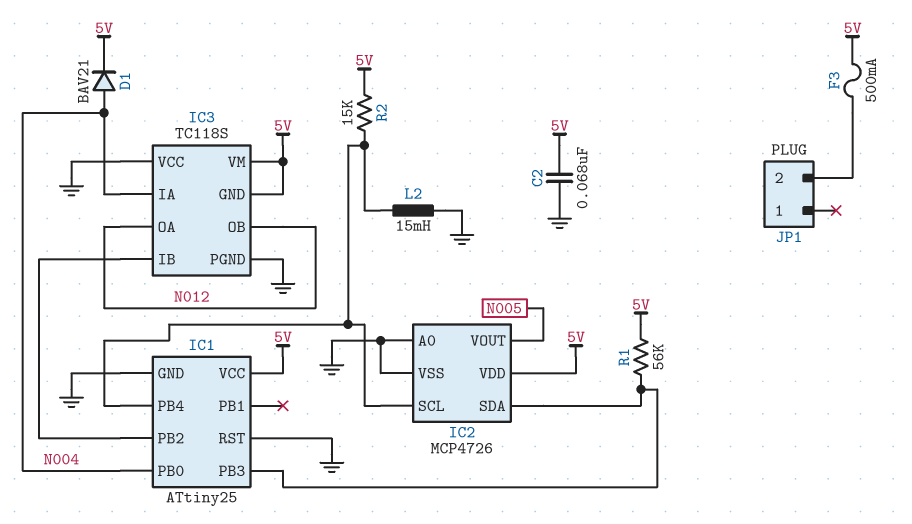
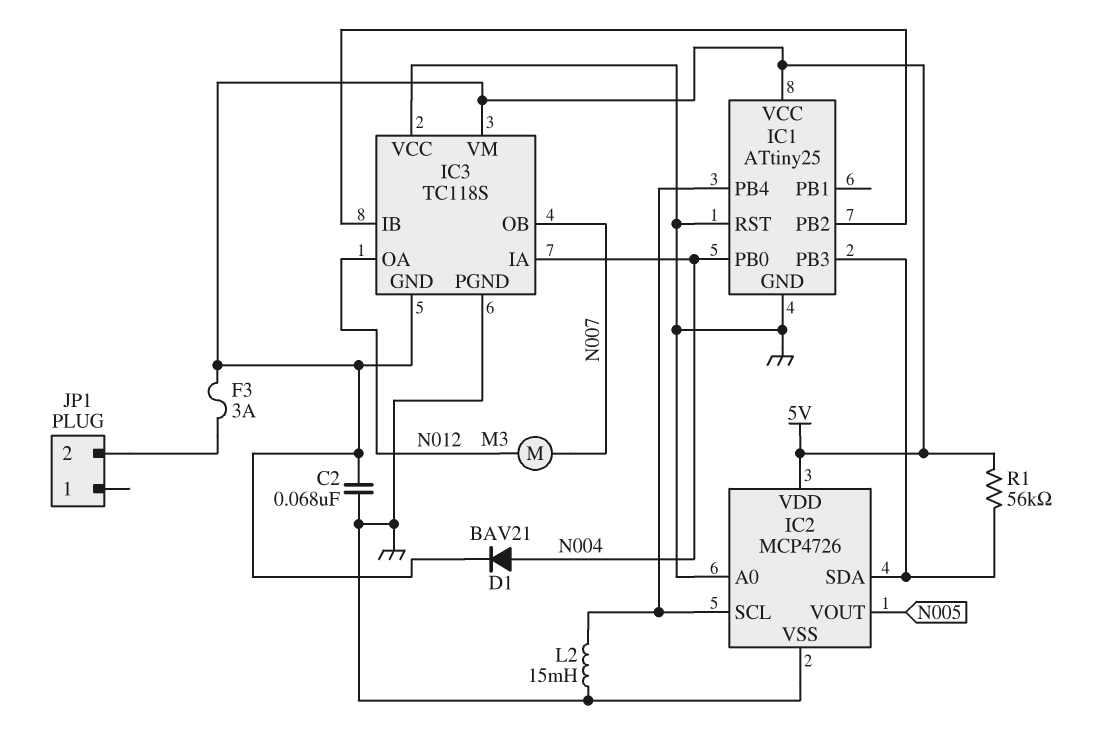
F3: 500mA (5V, JP1/2) -> 3A (5V, JP1/2)
IC3 pin OB: N012 -> N007
M3: none -> motor (N007, N012)
R2: 15k (5V, IC1/PB4) -> none

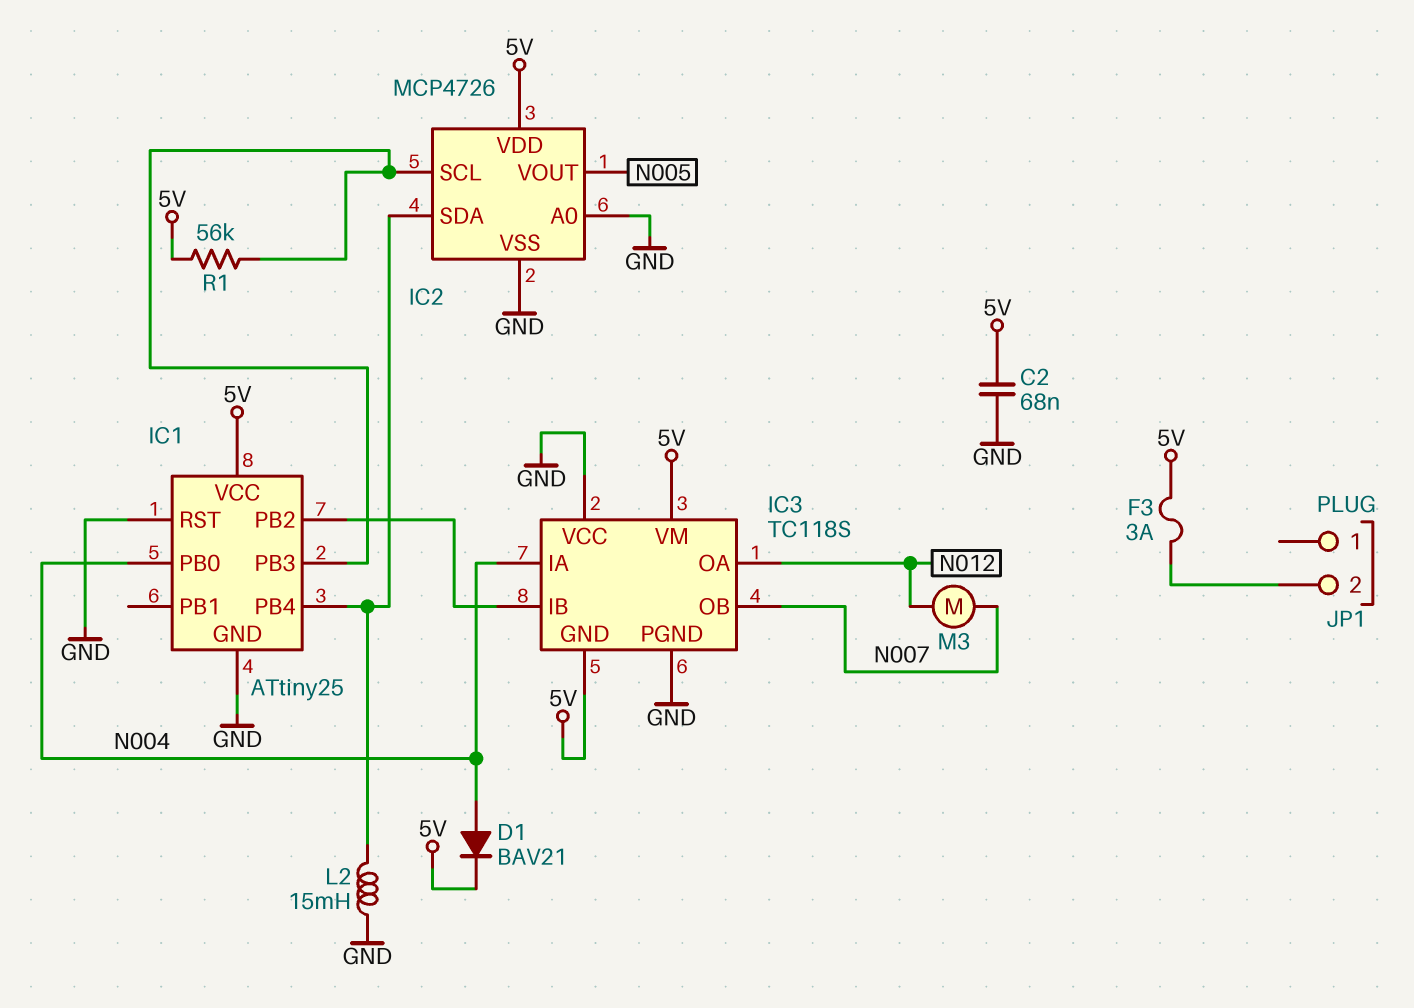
IC2 pin SCL: IC1/PB4 -> IC1/PB3
IC2 pin SDA: IC1/PB3 -> IC1/PB4

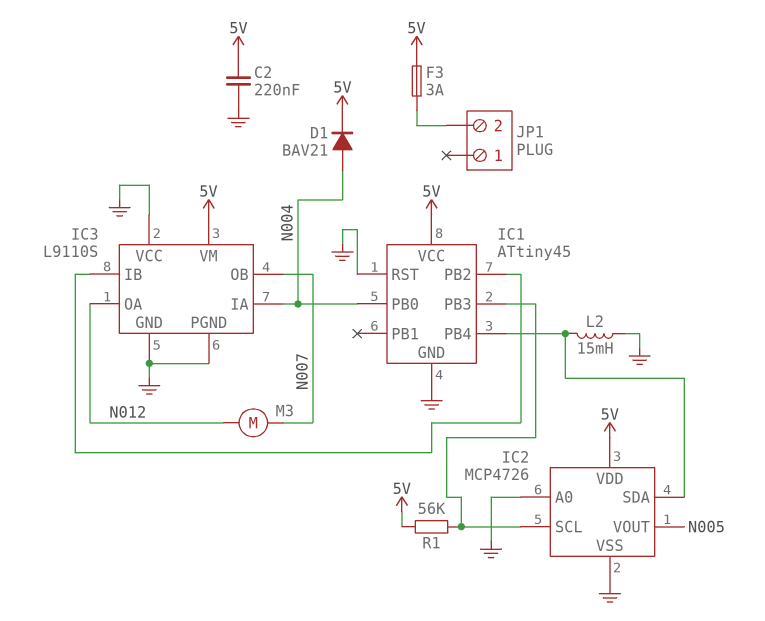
C2: 68nF (5V, GND) -> 220nF (5V, GND)
IC1: ATtiny25 -> ATtiny45
IC3: TC118S -> L9110S
IC3 pin GND: 5V -> GND

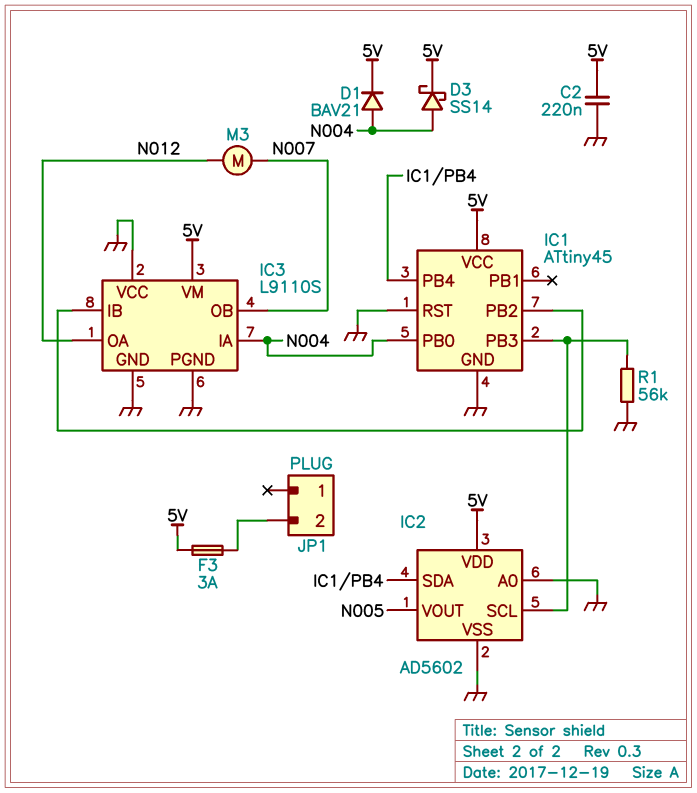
D3: none -> schottky SS14 (A N004, K 5V)
IC2: MCP4726 -> AD5602
L2: 15mH (GND, IC1/PB4) -> none
R1: 56k (5V, IC1/PB3) -> 56k (GND, IC1/PB3)

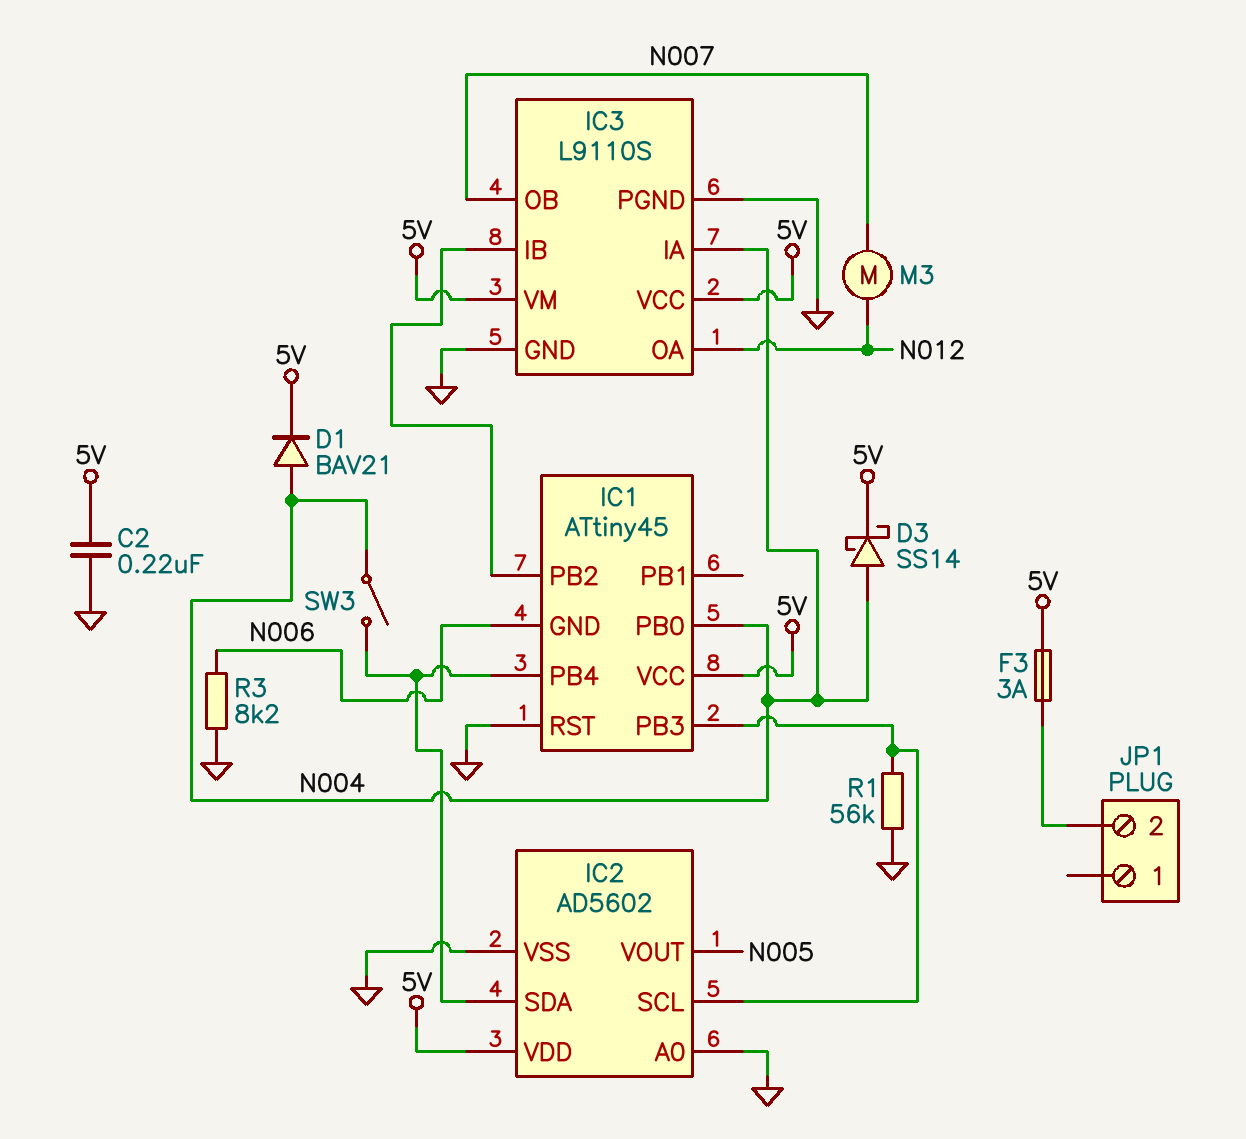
IC1 pin GND: GND -> N006
IC3 pin VCC: GND -> 5V
R3: none -> 8.2k (GND, N006)
SW3: none -> switch (IC1/PB4, N004)

